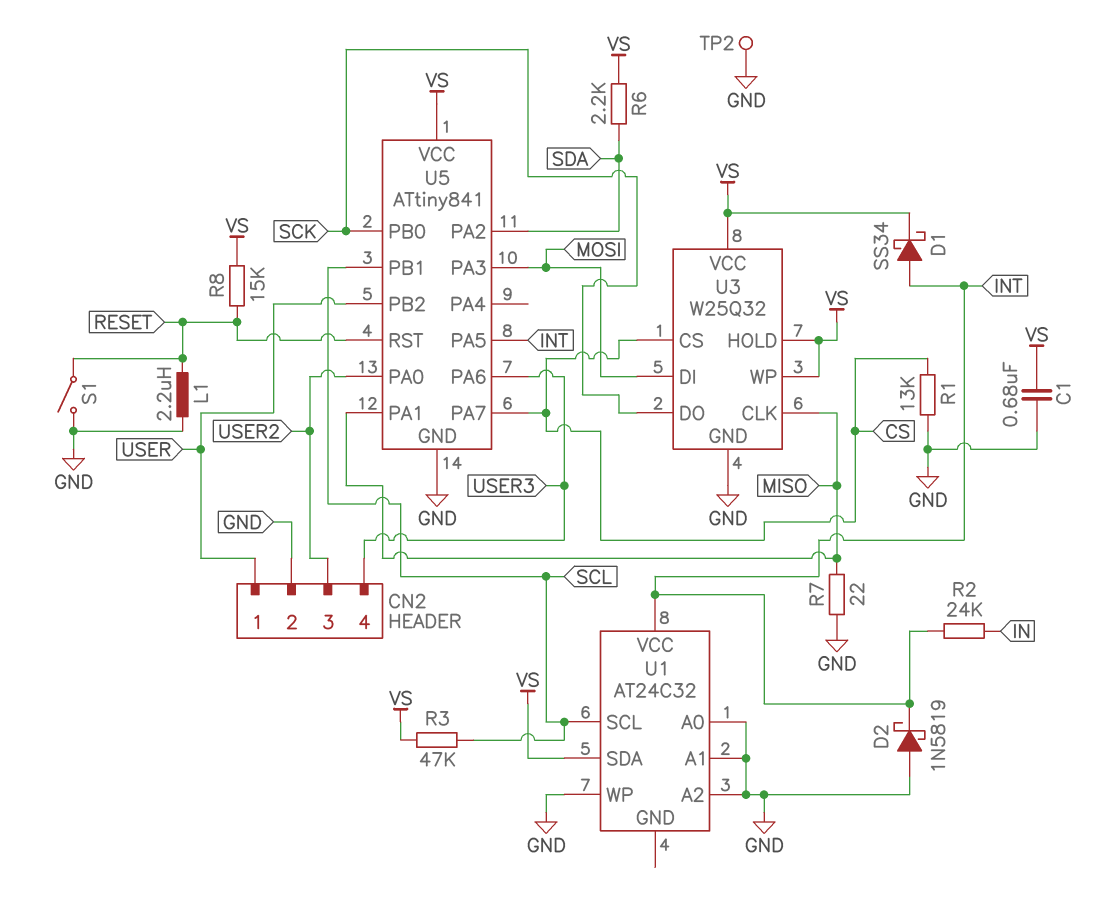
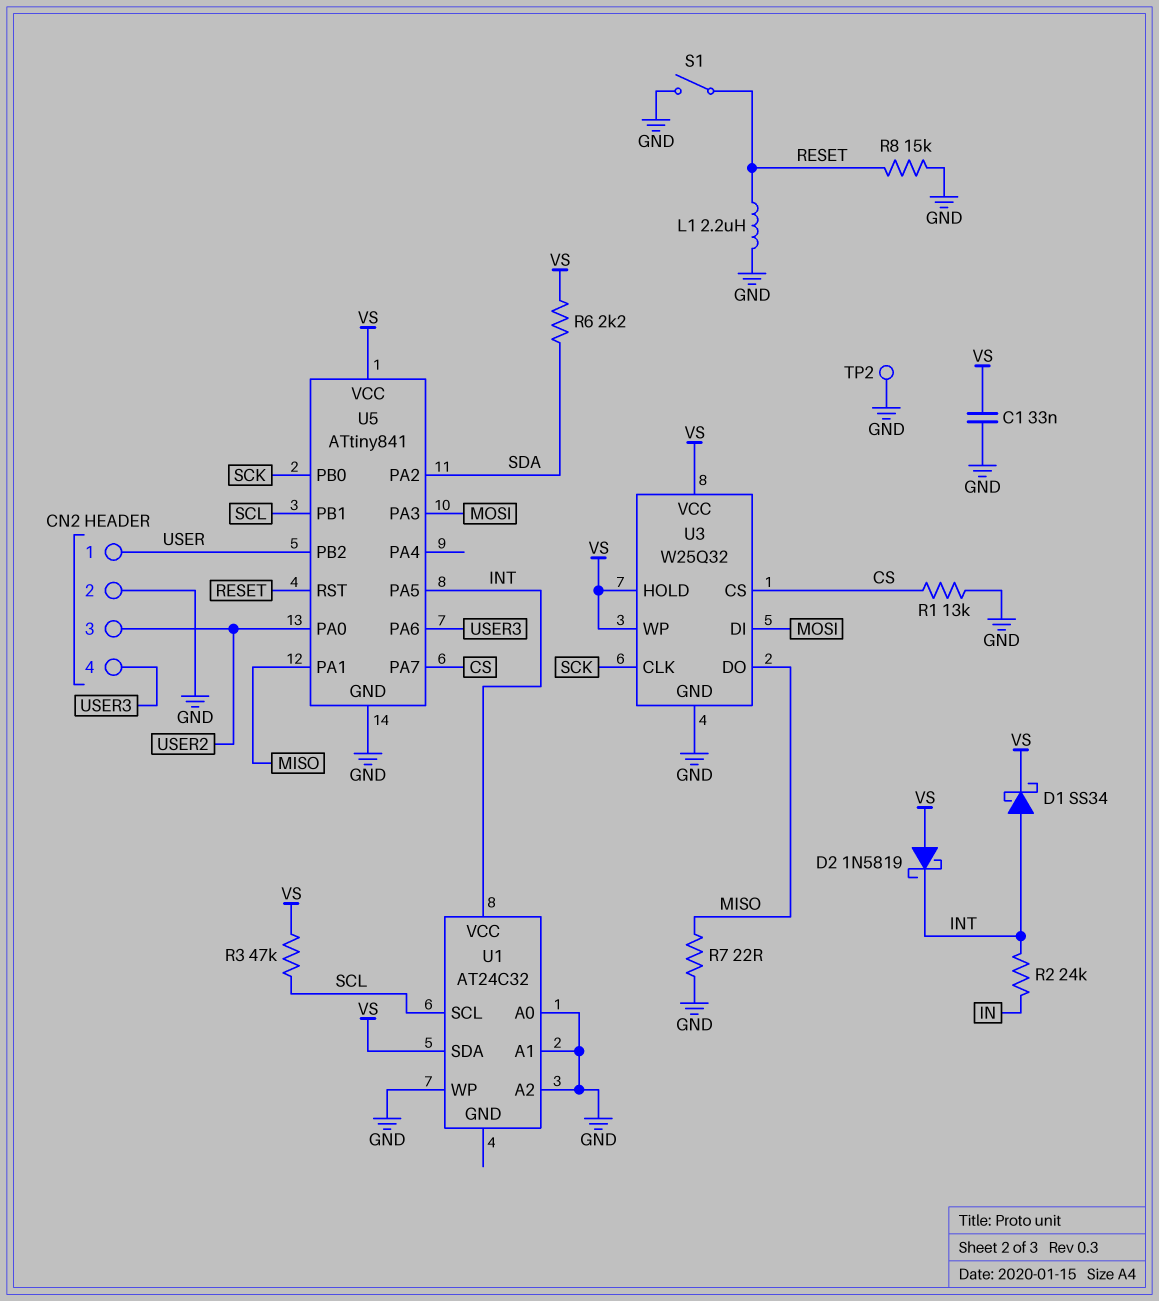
C1: 680nF (GND, VS) -> 33nF (GND, VS)
D2: schottky 1N5819 (A GND, K INT) -> schottky 1N5819 (A VS, K INT)
R8: 15k (RESET, VS) -> 15k (GND, RESET)
U3 pin CLK: MISO -> SCK
U3 pin DO: SCK -> MISO

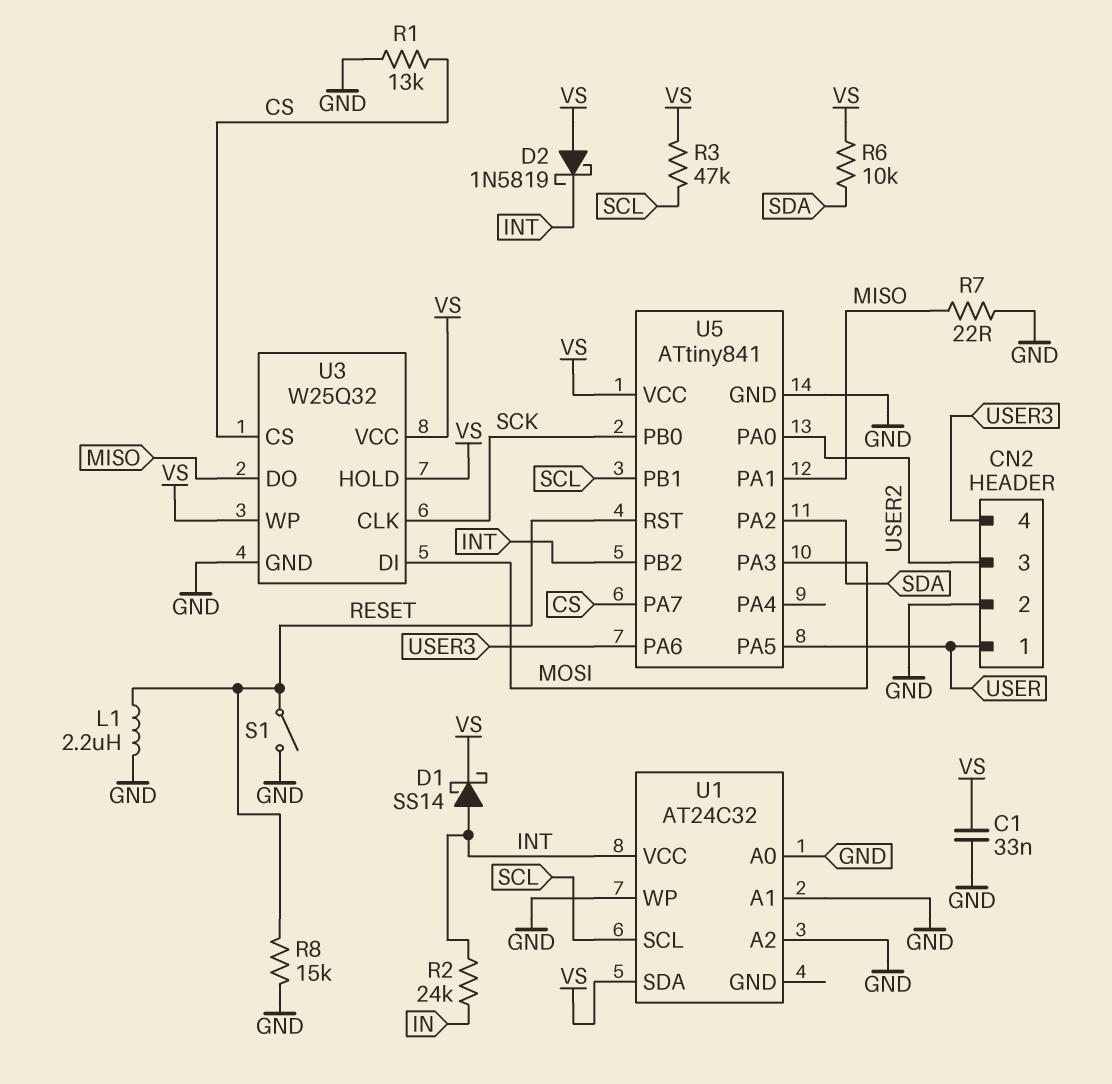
D1: schottky SS34 (A INT, K VS) -> schottky SS14 (A INT, K VS)
R6: 2.2k (SDA, VS) -> 10k (SDA, VS)
TP2: test point (GND) -> none
U5 pin PA5: INT -> USER
U5 pin PB2: USER -> INT

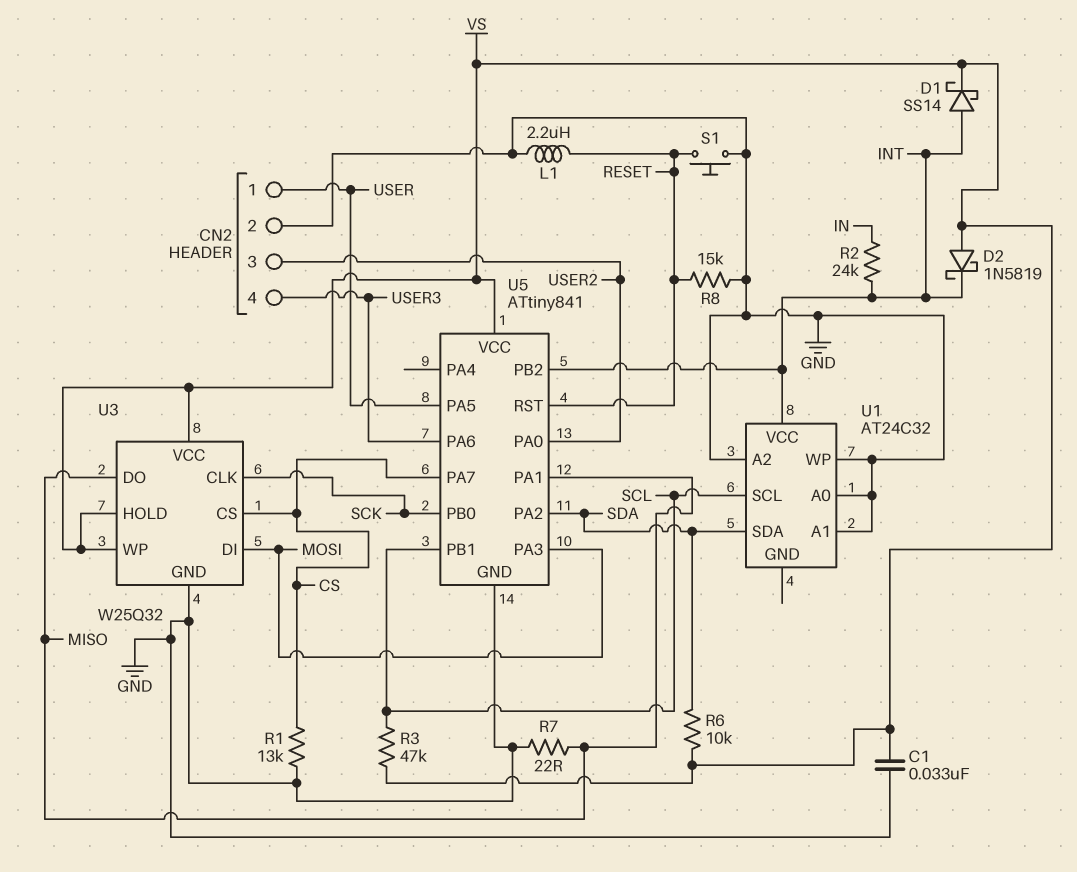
S1: switch (GND, RESET) -> button (GND, RESET)
U1 pin SDA: VS -> SDA

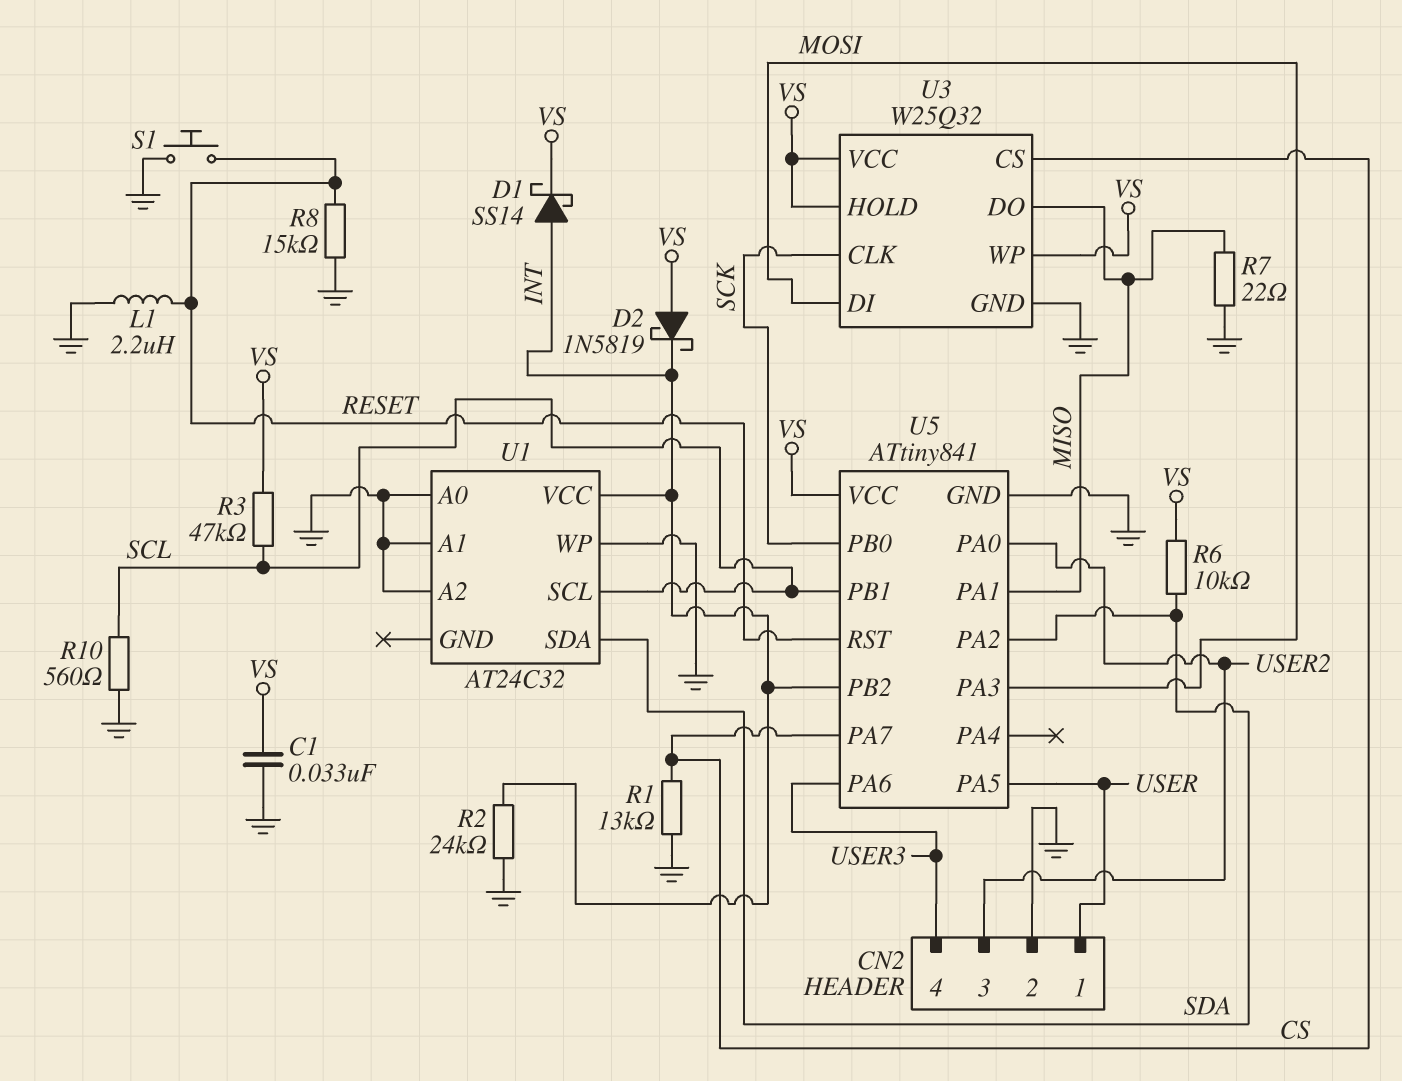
R2: 24k (IN, INT) -> 24k (GND, INT)
R10: none -> 560 (GND, SCL)

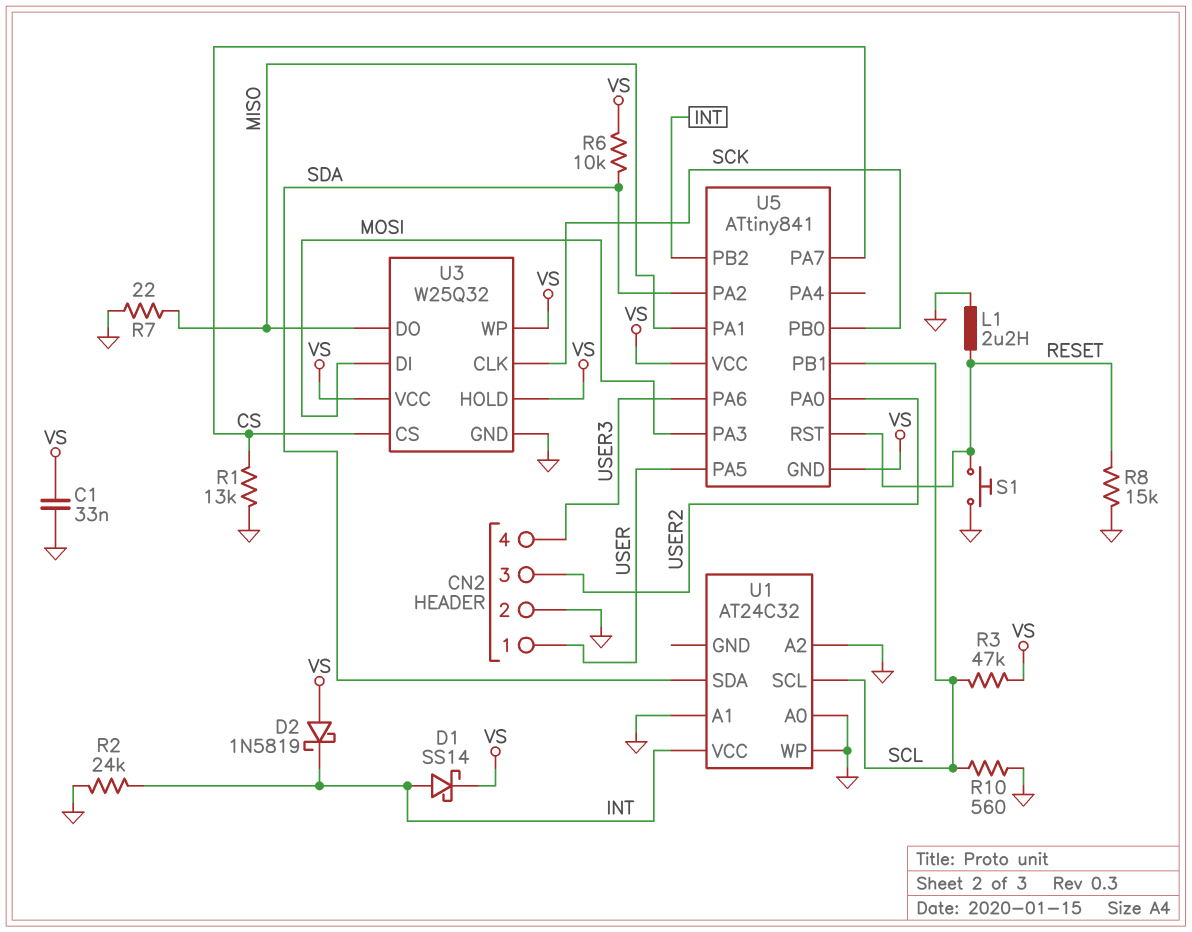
U5 pin GND: GND -> VS

